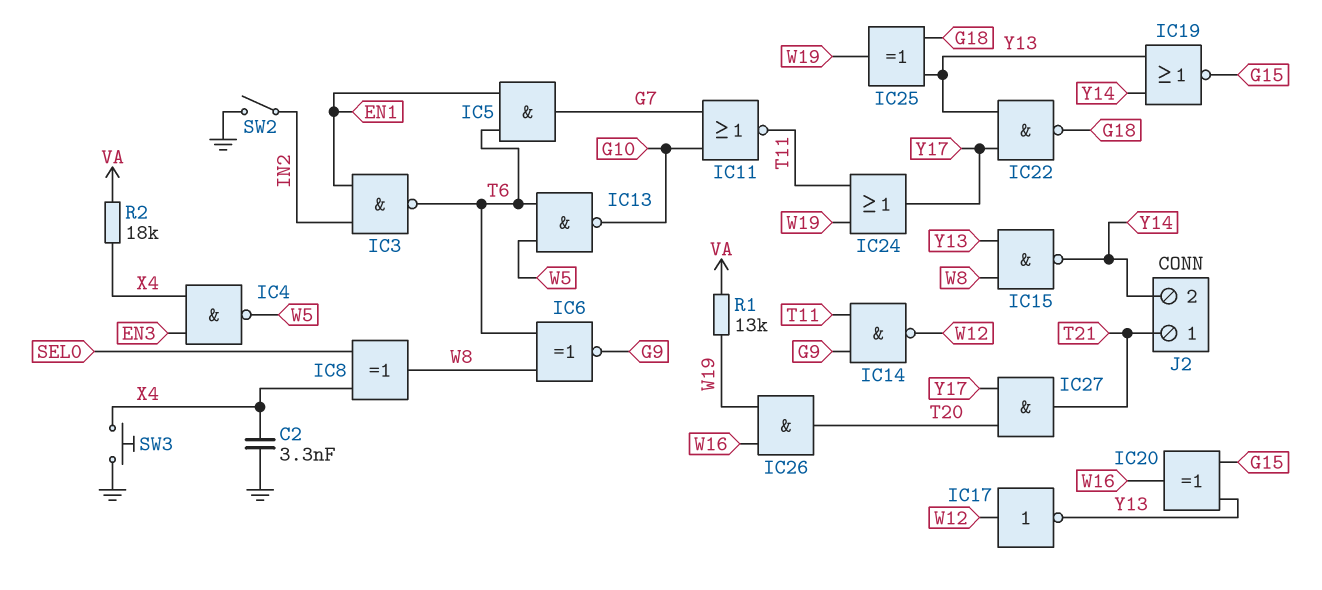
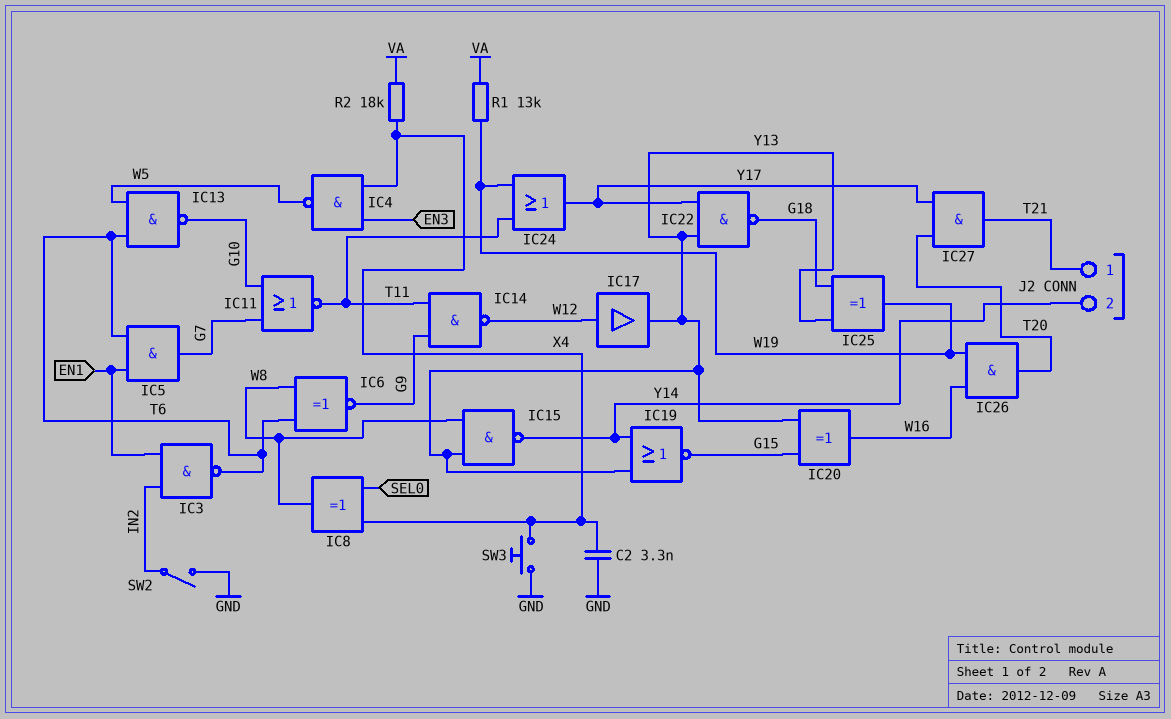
IC17: NOT (in W12, out Y13) -> buffer (in W12, out Y13)

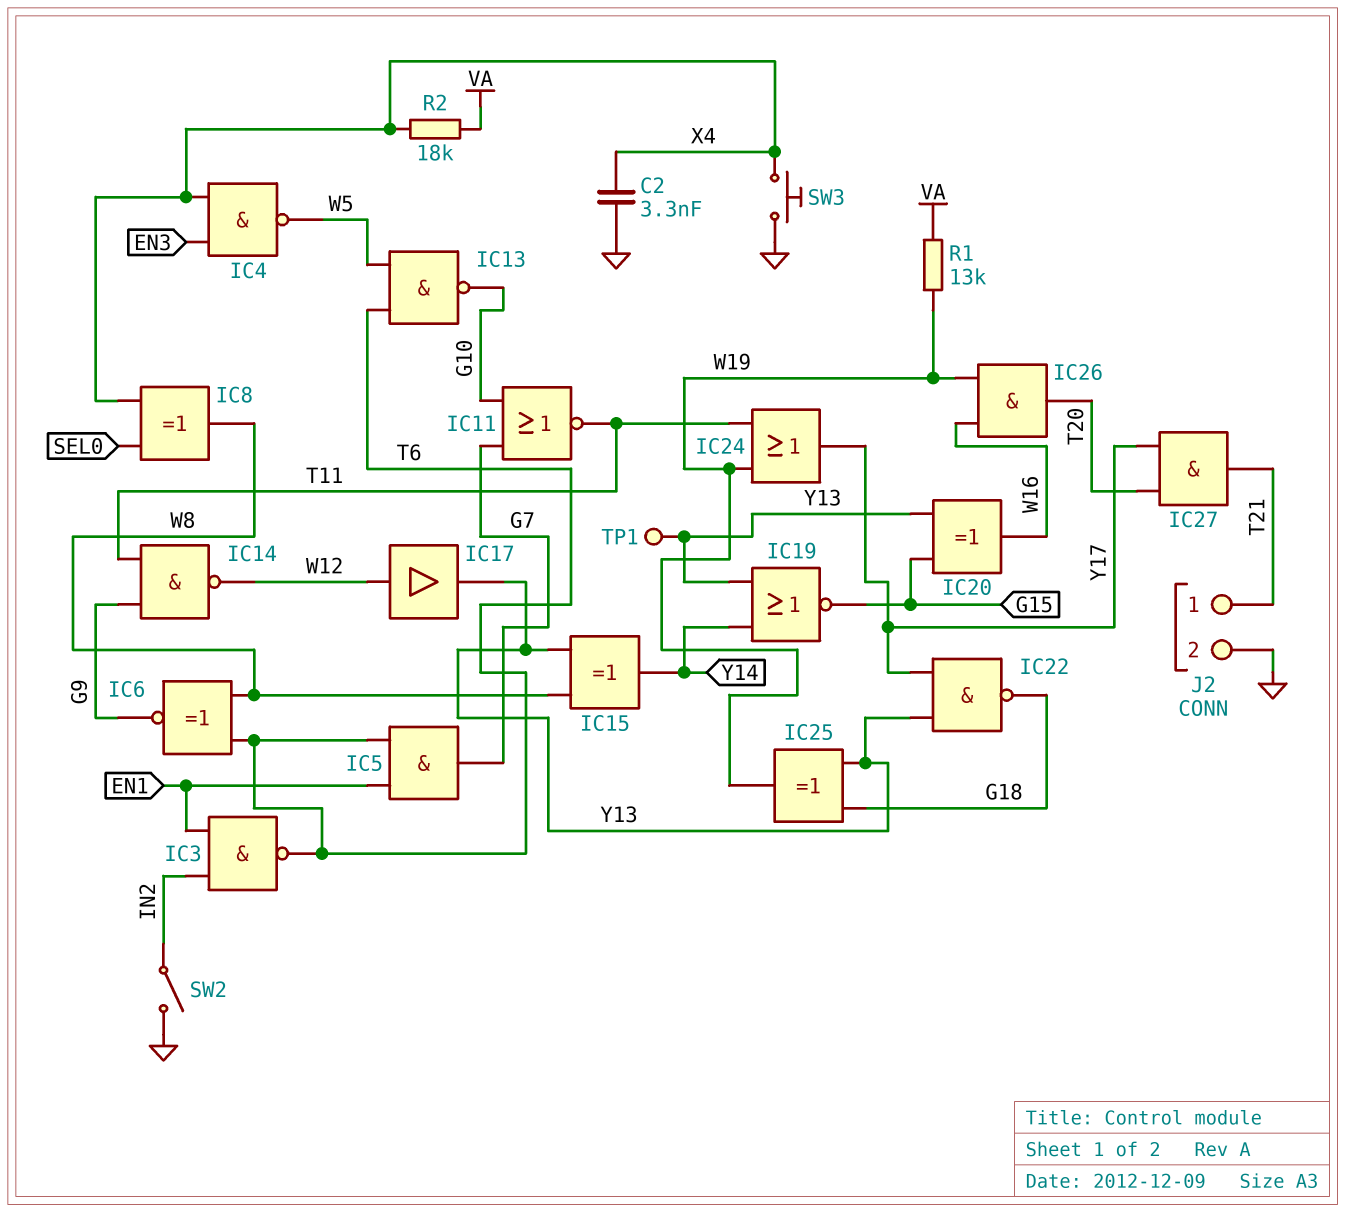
IC15: NAND (in W8, in Y13, out Y14) -> XOR (in W8, in Y13, out Y14)
J2 pin 2: Y14 -> GND
TP1: none -> test point (Y13)

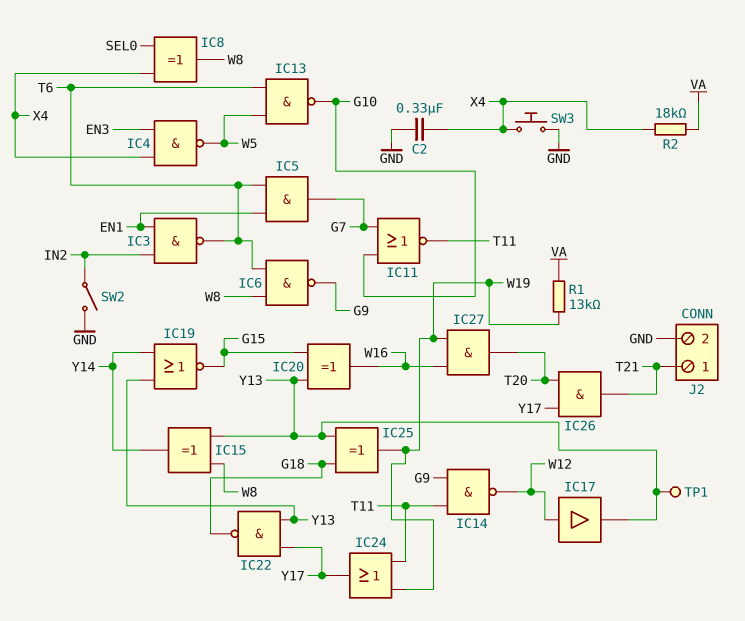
C2: 3.3nF (GND, X4) -> 330nF (GND, X4)
IC6: XNOR (in T6, in W8, out G9) -> NAND (in T6, in W8, out G9)
IC26: AND (in W16, in W19, out T20) -> AND (in T20, in Y17, out T21)
IC27: AND (in T20, in Y17, out T21) -> AND (in W16, in W19, out T20)

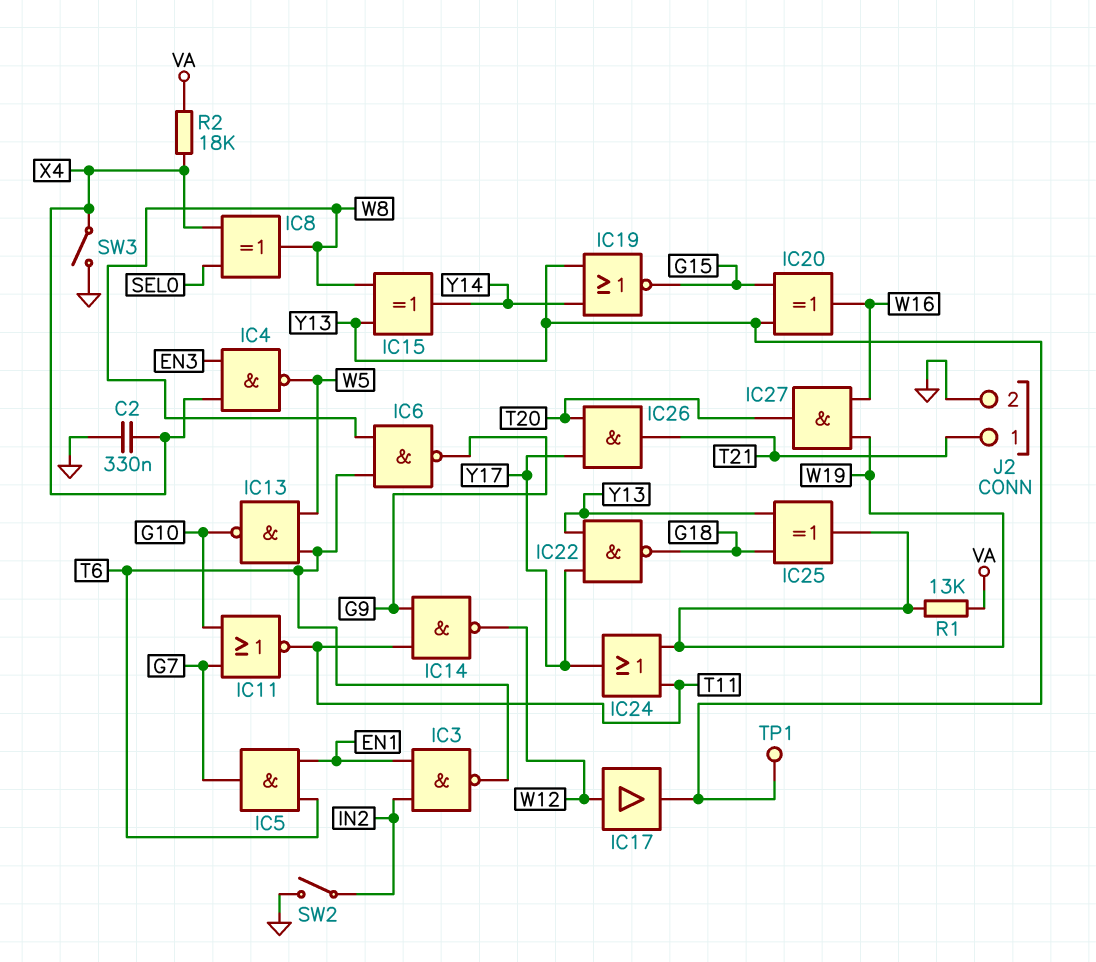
SW3: button (GND, X4) -> switch (GND, X4)

